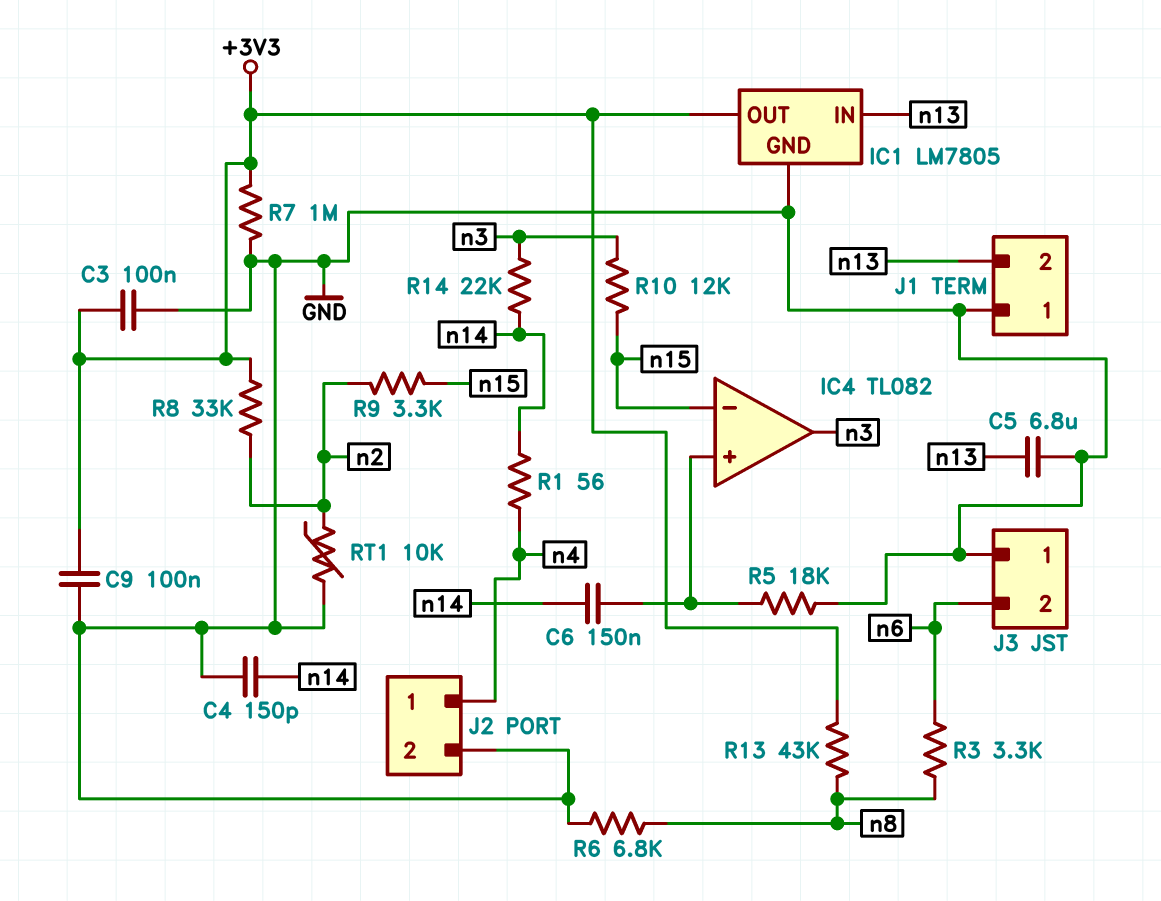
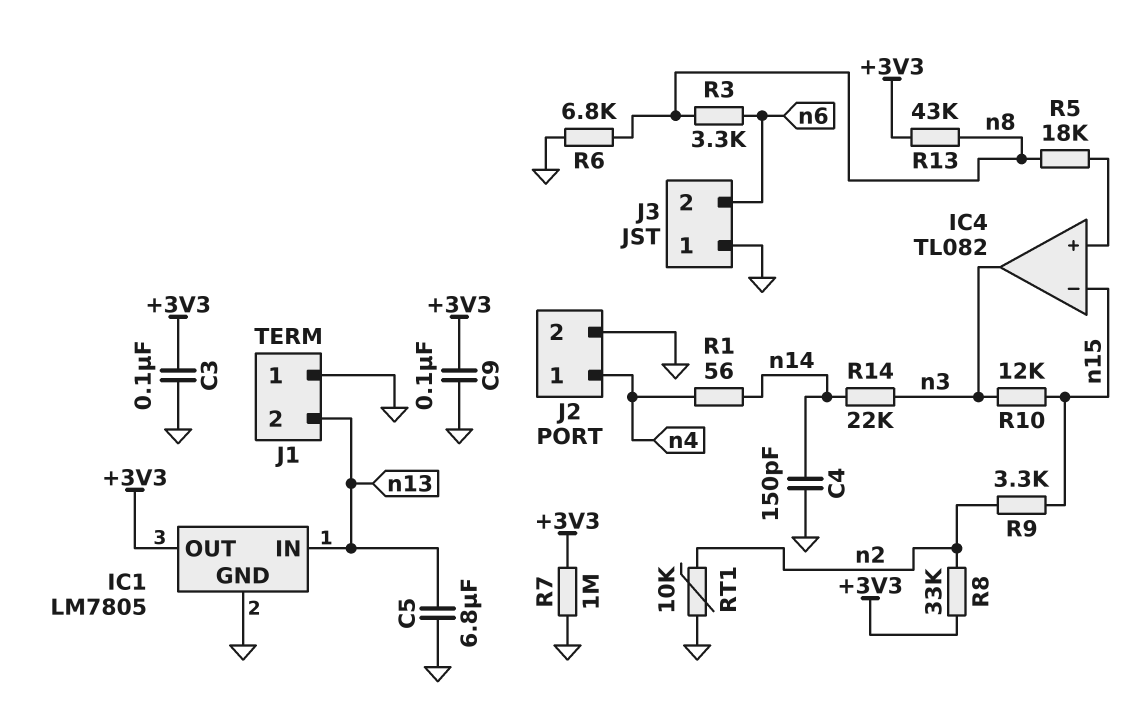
C6: 150nF (IC4/in+, n14) -> none
R5: 18k (GND, IC4/in+) -> 18k (IC4/in+, n8)

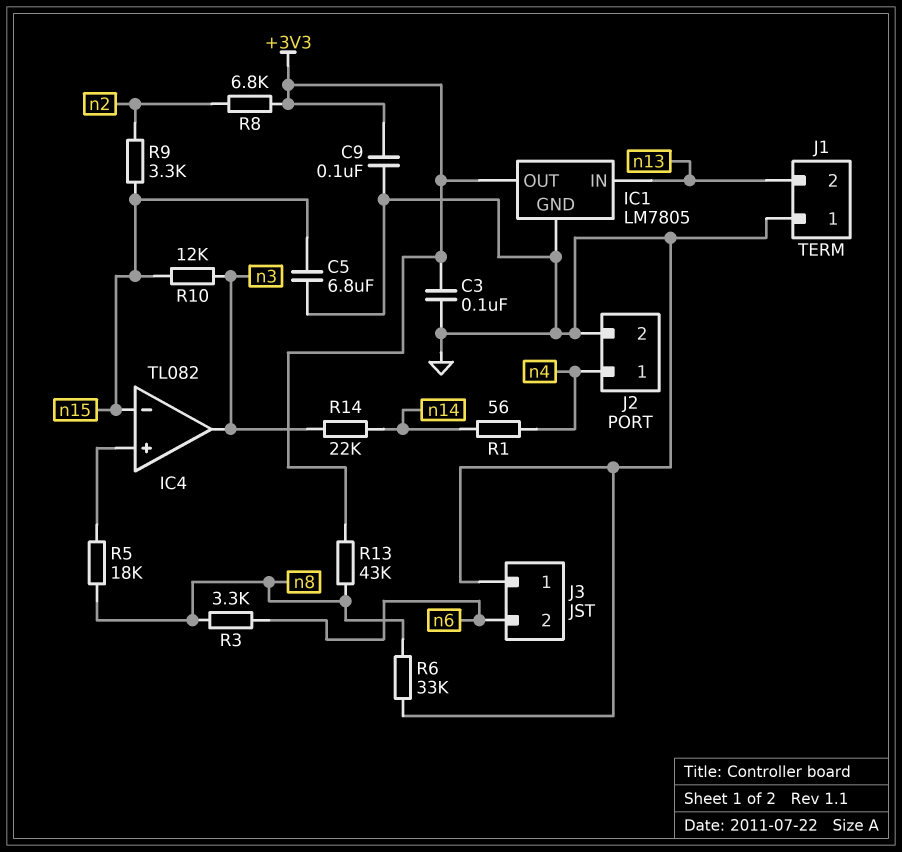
C4: 150pF (GND, n14) -> none
C5: 6.8uF (GND, n13) -> 6.8uF (GND, n15)
R6: 6.8k (GND, n8) -> 33k (GND, n8)
R7: 1M (+3V3, GND) -> none
R8: 33k (+3V3, n2) -> 6.8k (+3V3, n2)
RT1: 10k (GND, n2) -> none

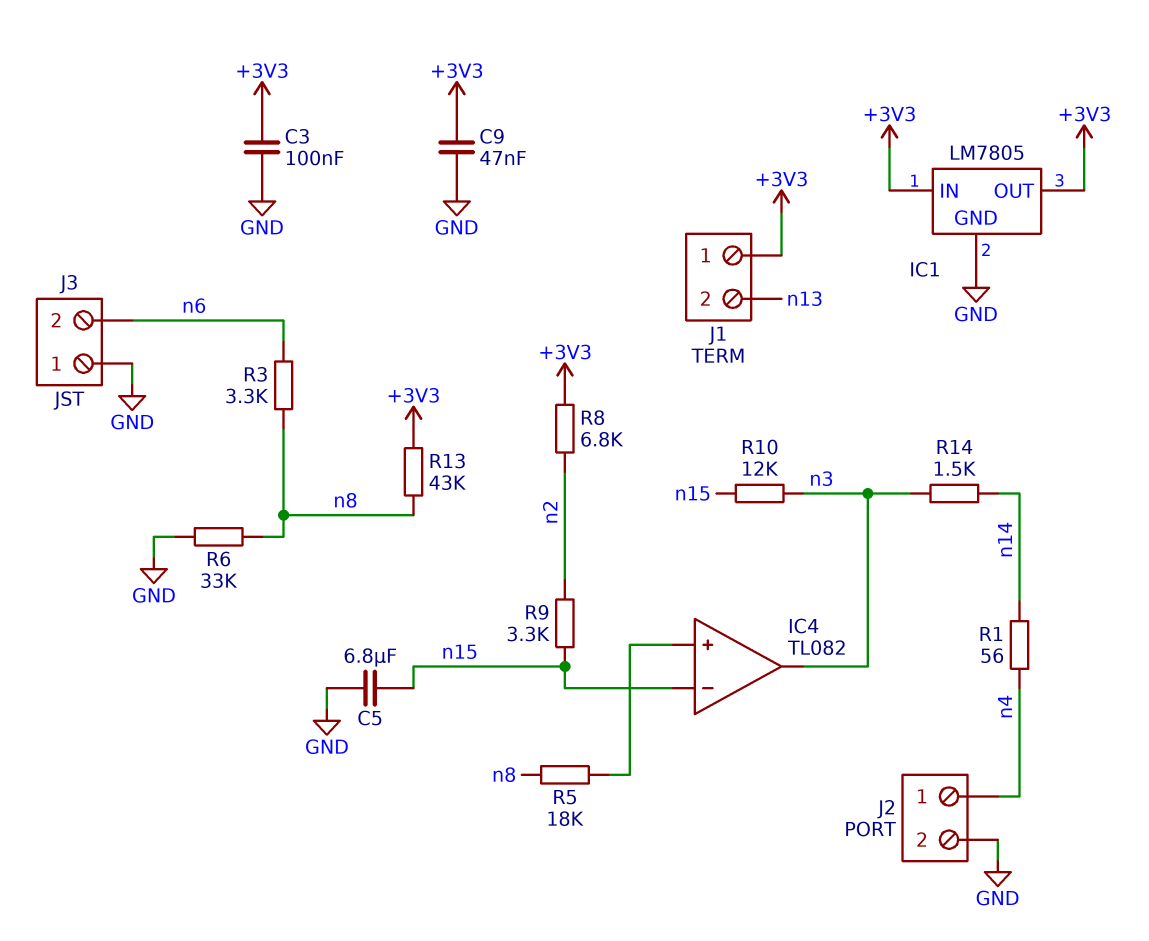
C9: 100nF (+3V3, GND) -> 47nF (+3V3, GND)
IC1 pin IN: n13 -> +3V3
J1 pin 1: GND -> +3V3
R14: 22k (n3, n14) -> 1.5k (n3, n14)

